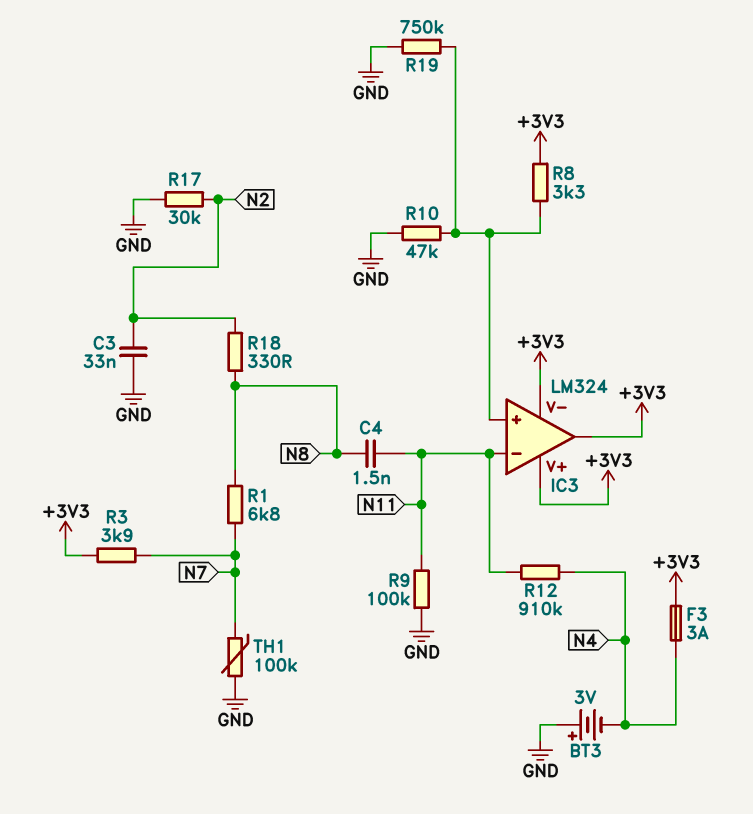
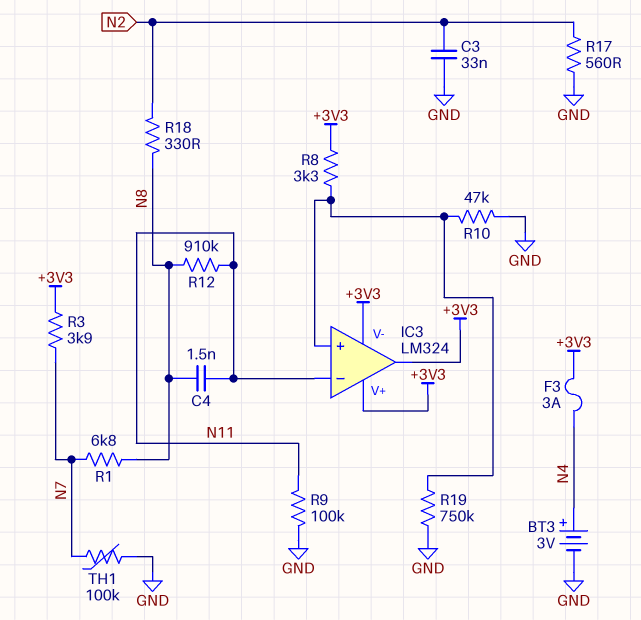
BT3: 3V (plus GND, minus N4) -> 3V (plus N4, minus GND)
R12: 910k (N4, N11) -> 910k (N8, N11)
R17: 30k (GND, N2) -> 560 (GND, N2)

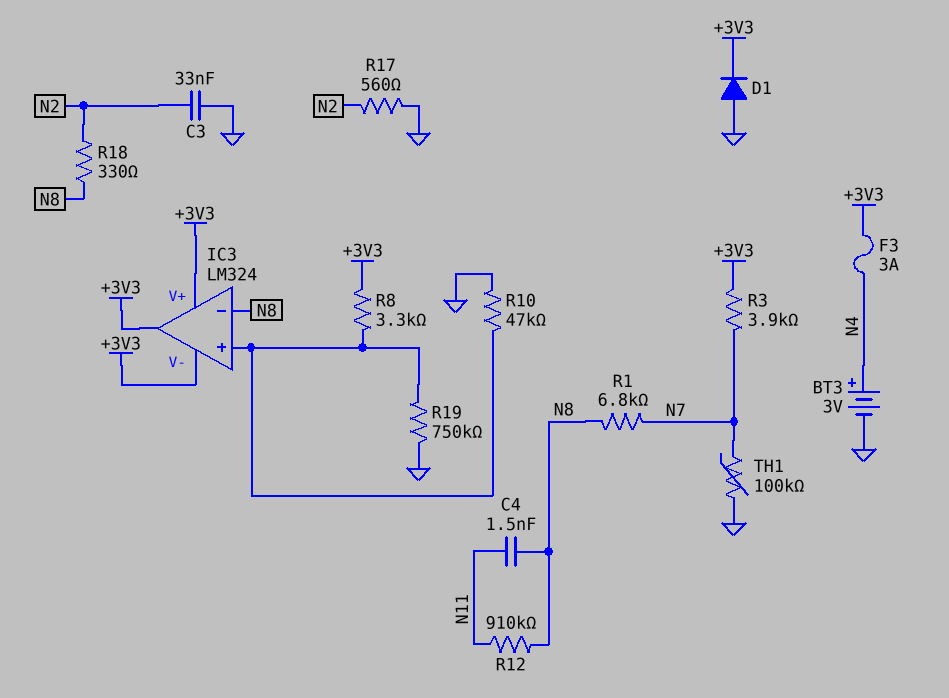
D1: none -> diode (A GND, K +3V3)
IC3 pin in-: N11 -> N8
R9: 100k (GND, N11) -> none

